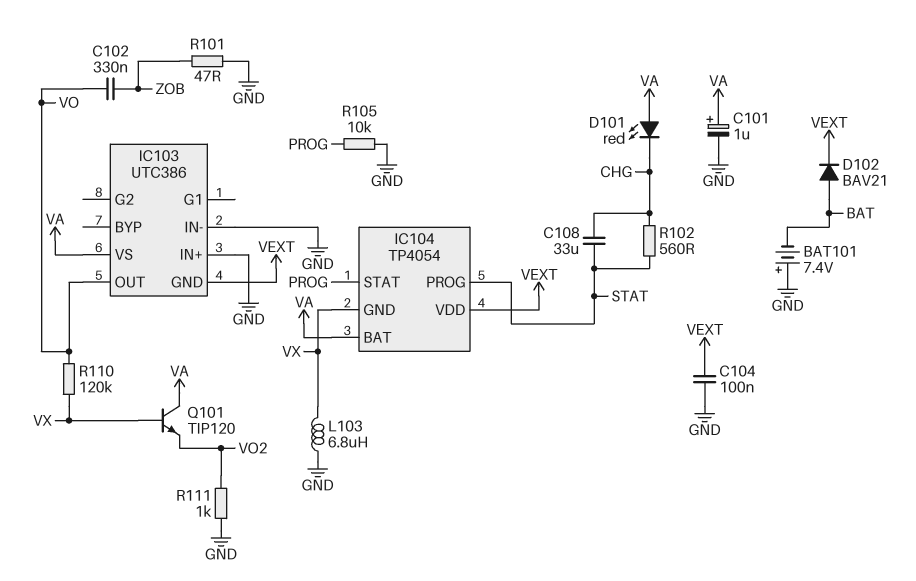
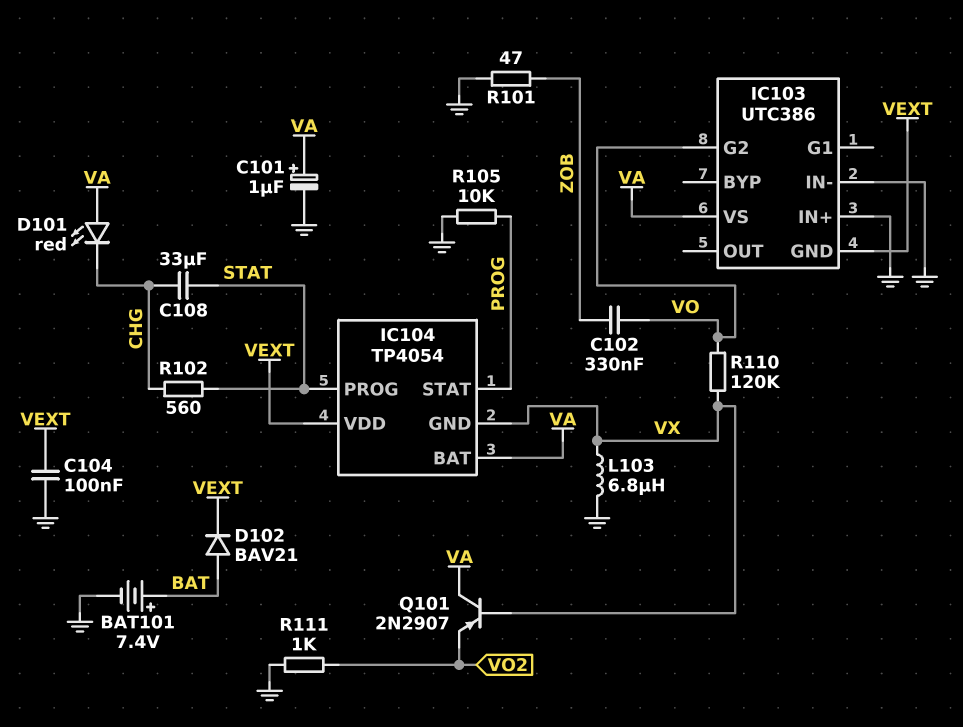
BAT101: 7.4V (plus GND, minus BAT) -> 7.4V (plus BAT, minus GND)
IC103 pin G2: none -> VO
IC103 pin OUT: VO -> none
Q101: NPN TIP120 (B VX, C VA, E VO2) -> PNP 2N2907 (B VX, C VA, E VO2)

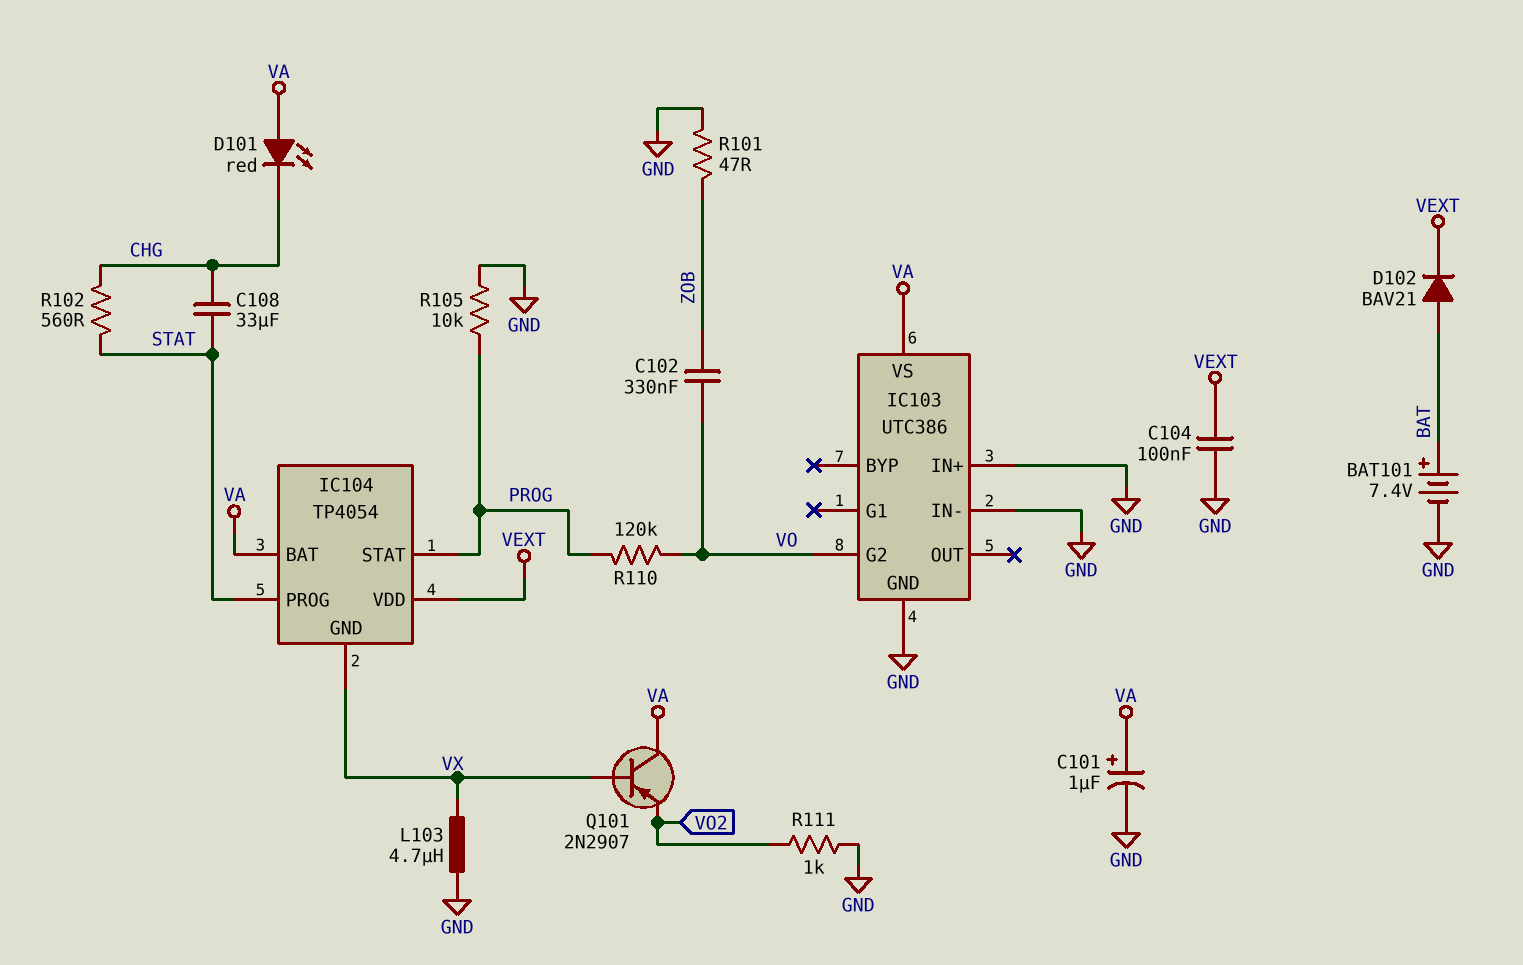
IC103 pin GND: VEXT -> GND
L103: 6.8uH (GND, VX) -> 4.7uH (GND, VX)
R110: 120k (VO, VX) -> 120k (PROG, VO)

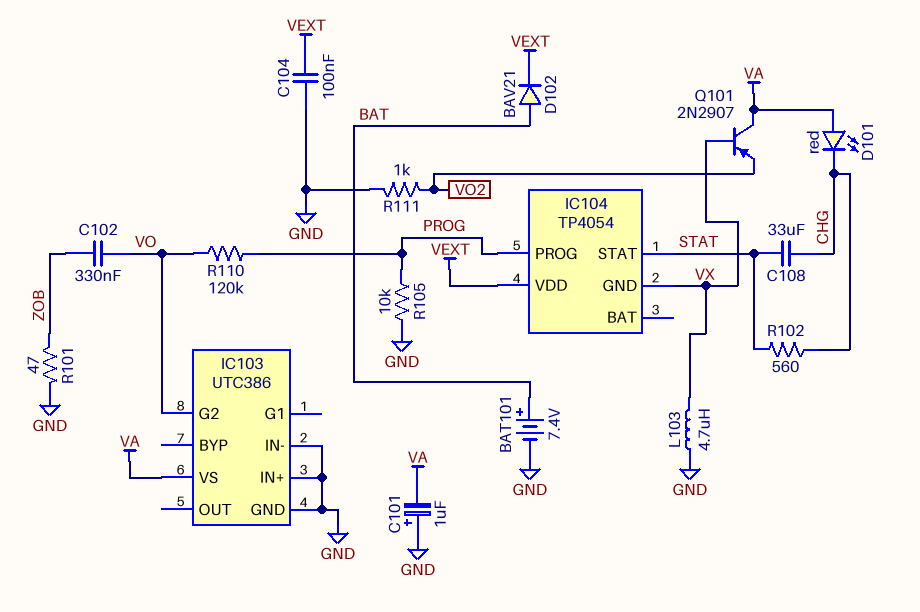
C101: 1uF (plus VA, minus GND) -> 1uF (plus GND, minus VA)
IC104 pin BAT: VA -> none
IC104 pin PROG: STAT -> PROG
IC104 pin STAT: PROG -> STAT

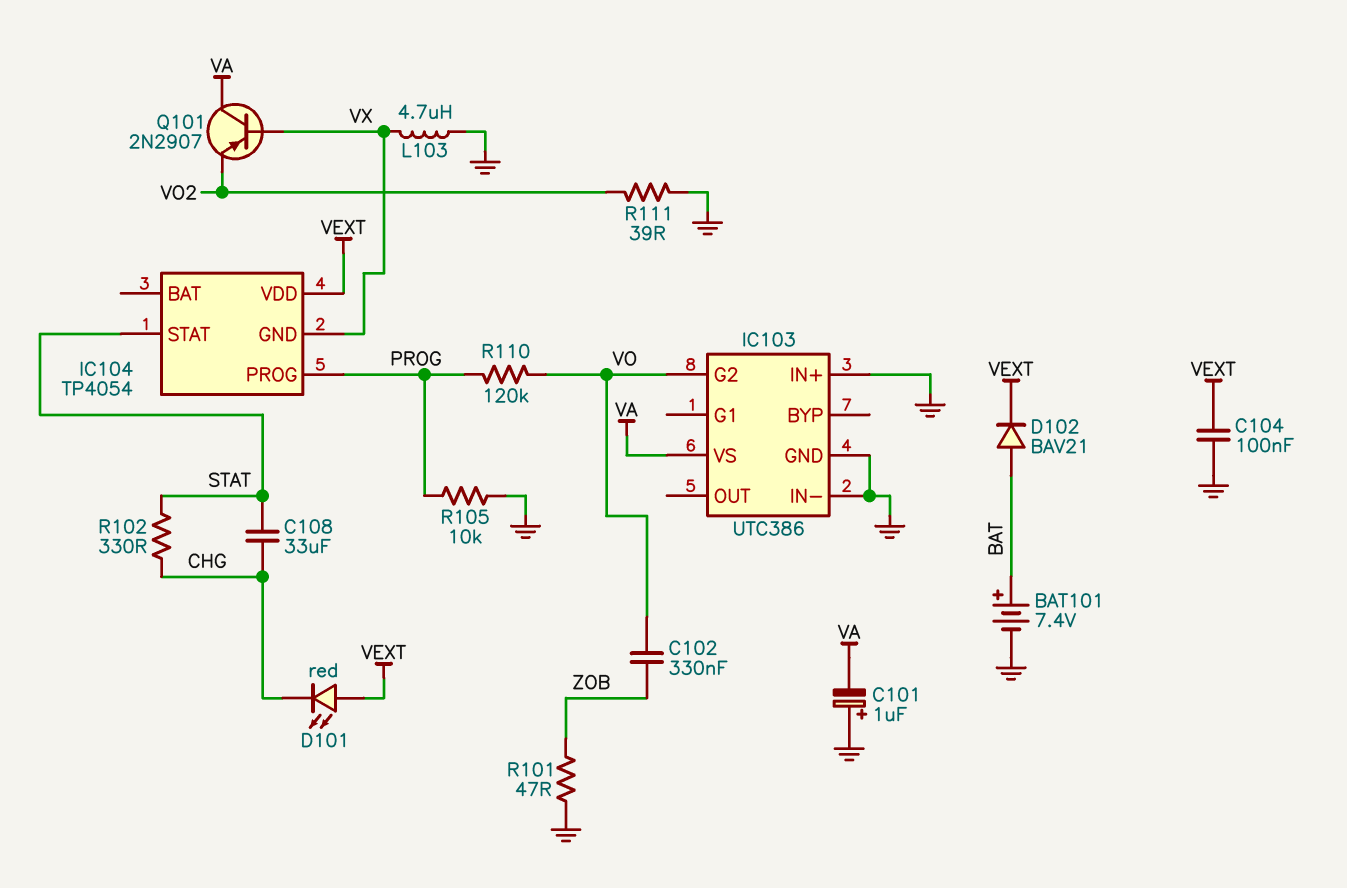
D101: LED red (A VA, K CHG) -> LED red (A VEXT, K CHG)
R102: 560 (CHG, STAT) -> 330 (CHG, STAT)
R111: 1k (GND, VO2) -> 39 (GND, VO2)

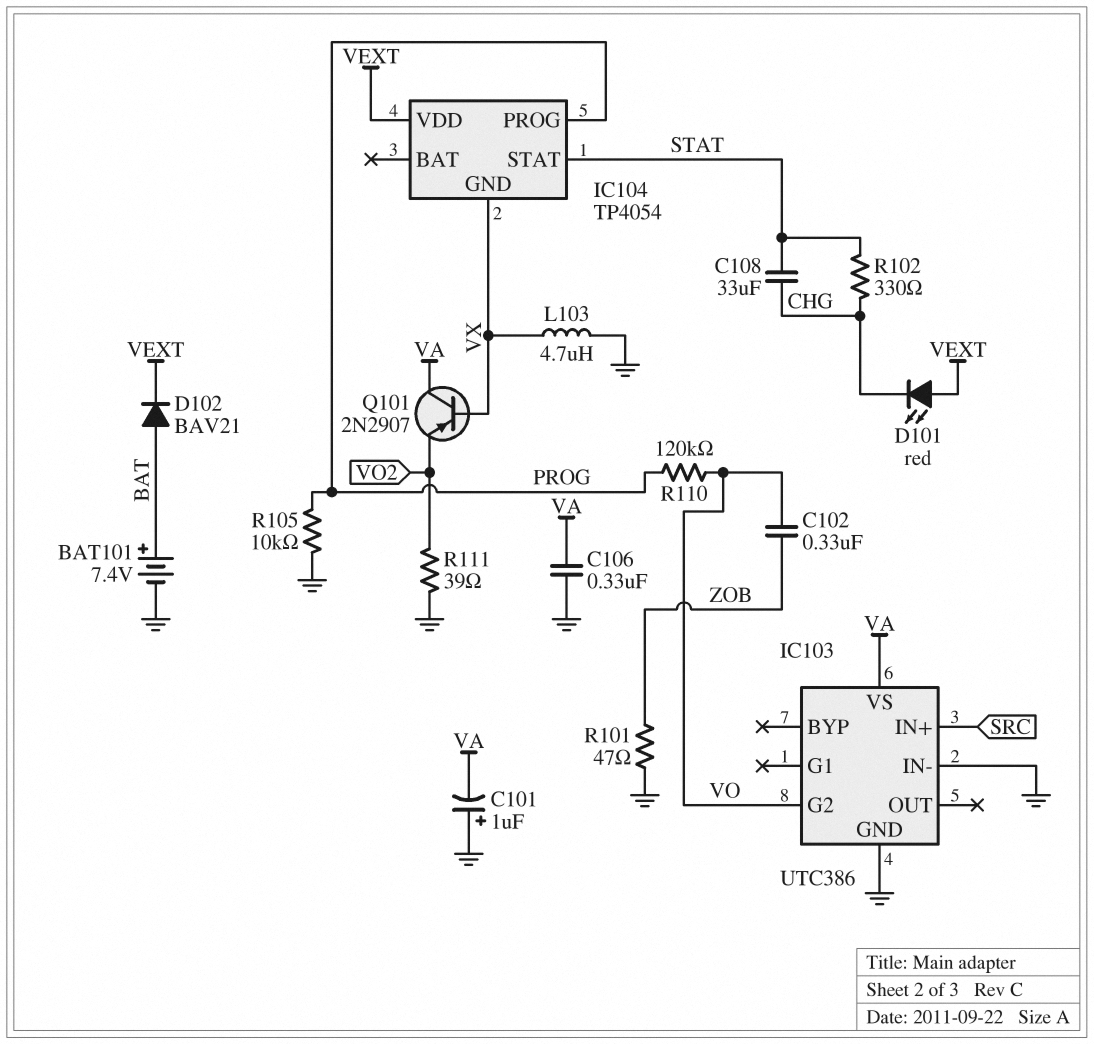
C104: 100nF (GND, VEXT) -> none
C106: none -> 330nF (GND, VA)
IC103 pin IN+: GND -> SRC

